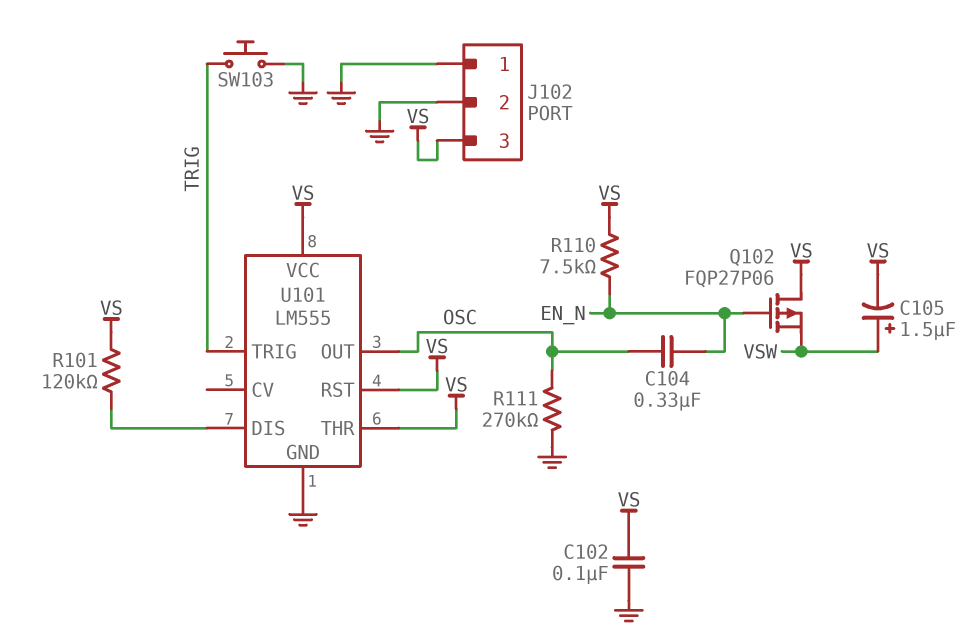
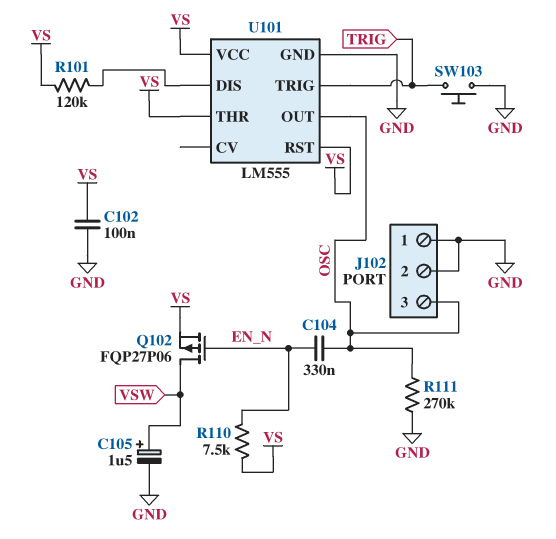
C105: 1.5uF (plus VSW, minus VS) -> 1.5uF (plus VSW, minus GND)
J102 pin 3: VS -> OSC
Q102: PMOS FQP27P06 (G EN_N, D VS, S VSW) -> PMOS FQP27P06 (G EN_N, D VSW, S VS)

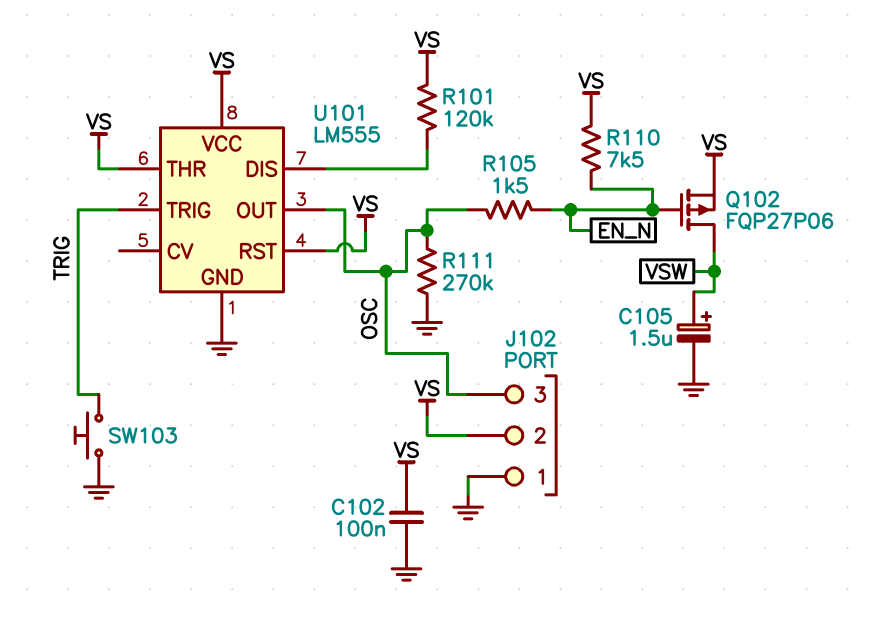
C104: 330nF (EN_N, OSC) -> none
J102 pin 2: GND -> VS
R105: none -> 1.5k (EN_N, OSC)

